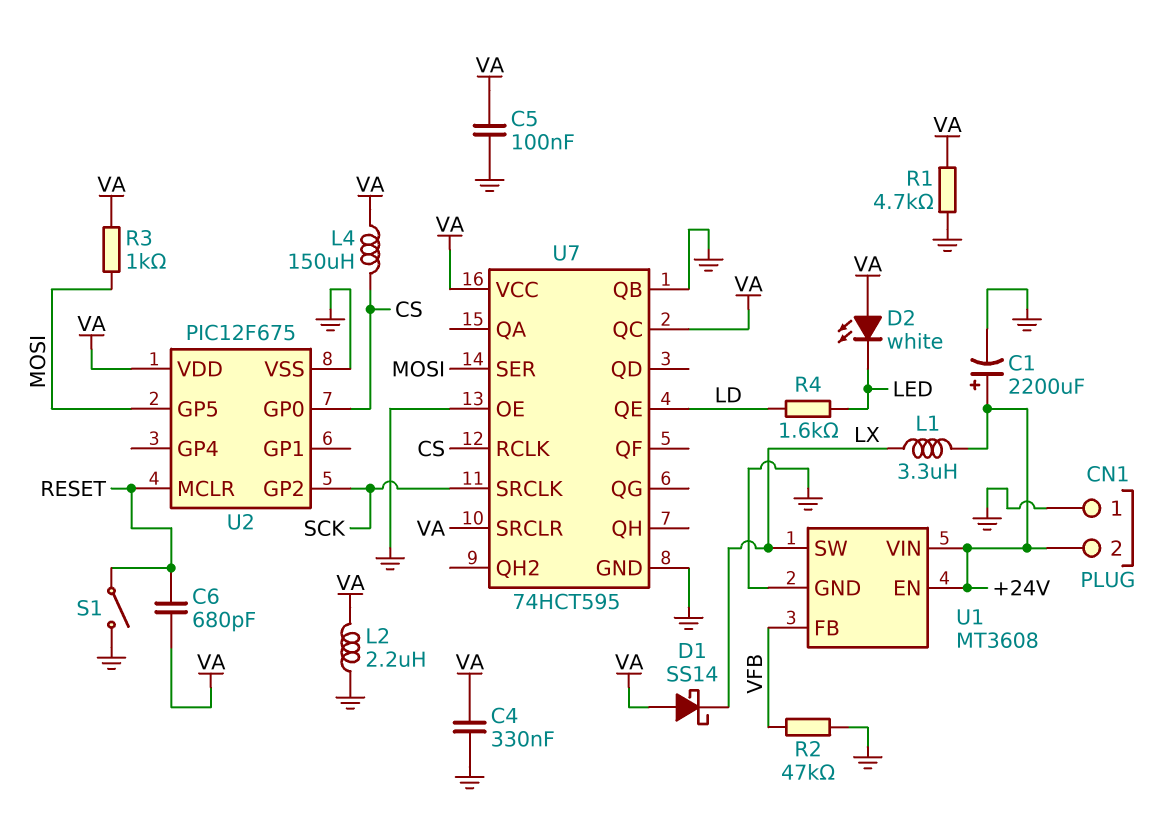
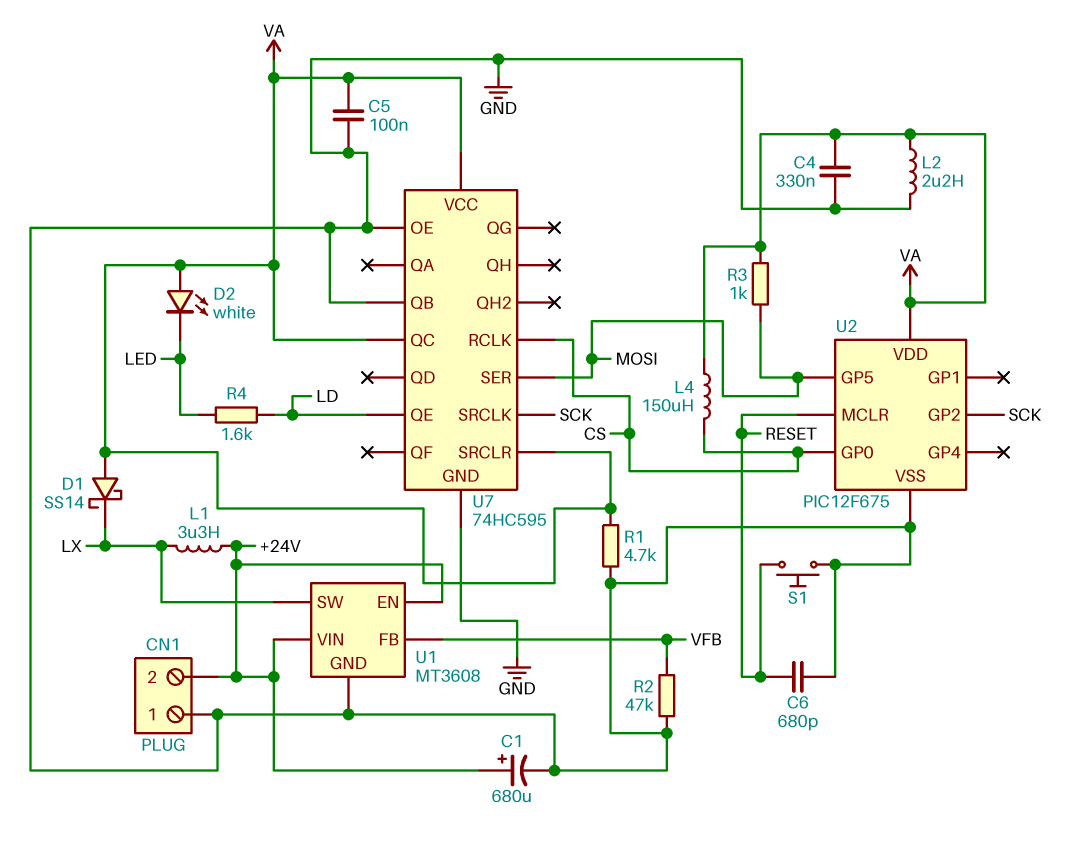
C1: 2200uF (plus +24V, minus GND) -> 680uF (plus +24V, minus GND)
C6: 680pF (RESET, VA) -> 680pF (GND, RESET)
S1: switch (GND, RESET) -> button (GND, RESET)
U7: 74HCT595 -> 74HC595

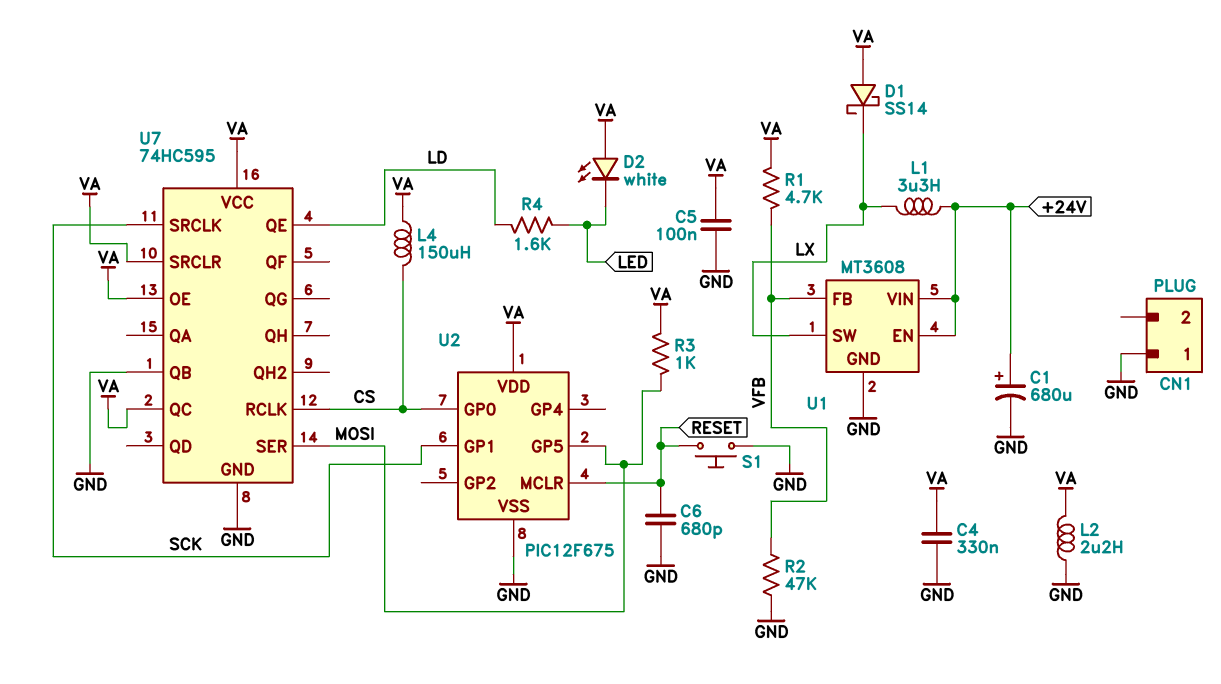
CN1 pin 2: +24V -> none
R1: 4.7k (GND, VA) -> 4.7k (VA, VFB)
U2 pin GP1: none -> SCK
U2 pin GP2: SCK -> none
U7 pin OE: GND -> VA

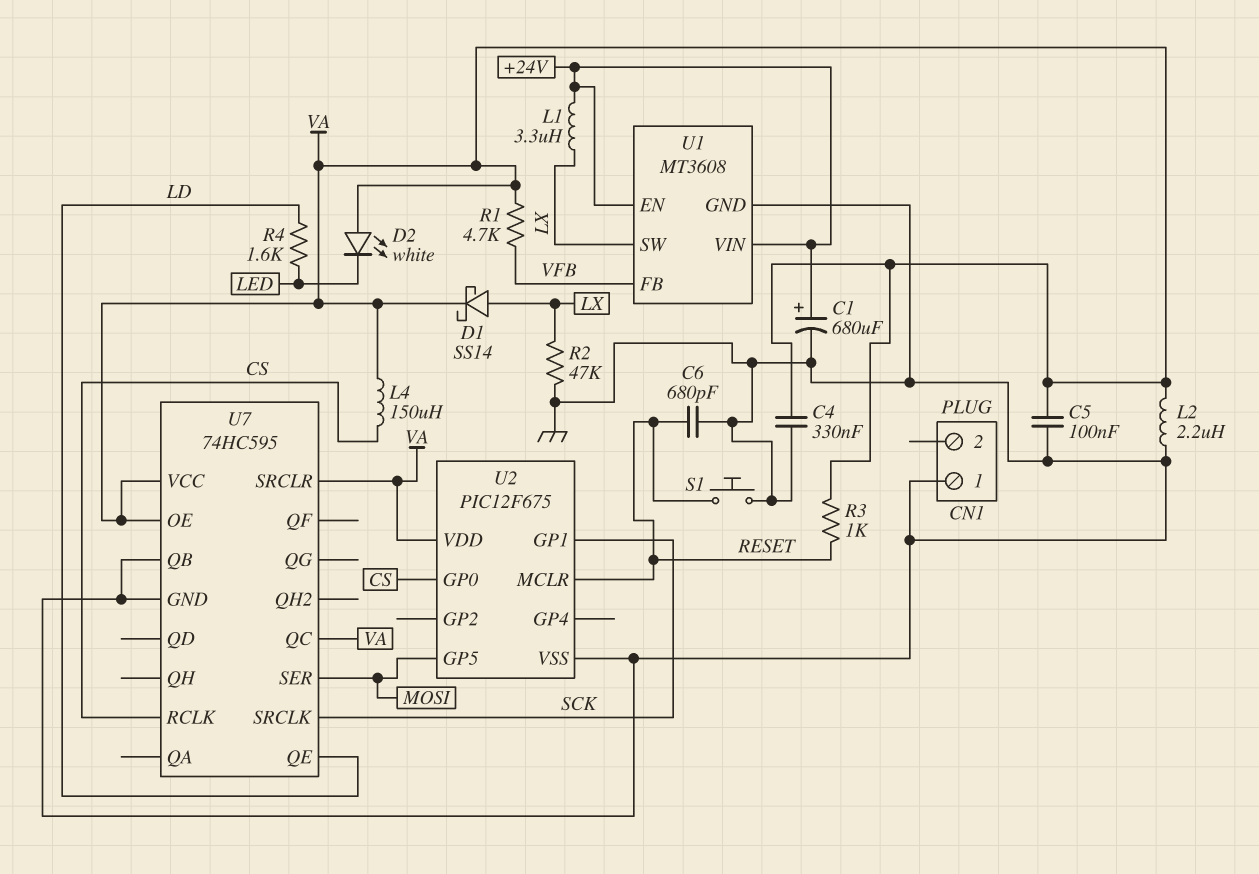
D1: schottky SS14 (A VA, K LX) -> schottky SS14 (A LX, K VA)
R2: 47k (GND, VFB) -> 47k (GND, LX)
R3: 1k (MOSI, VA) -> 1k (RESET, VA)

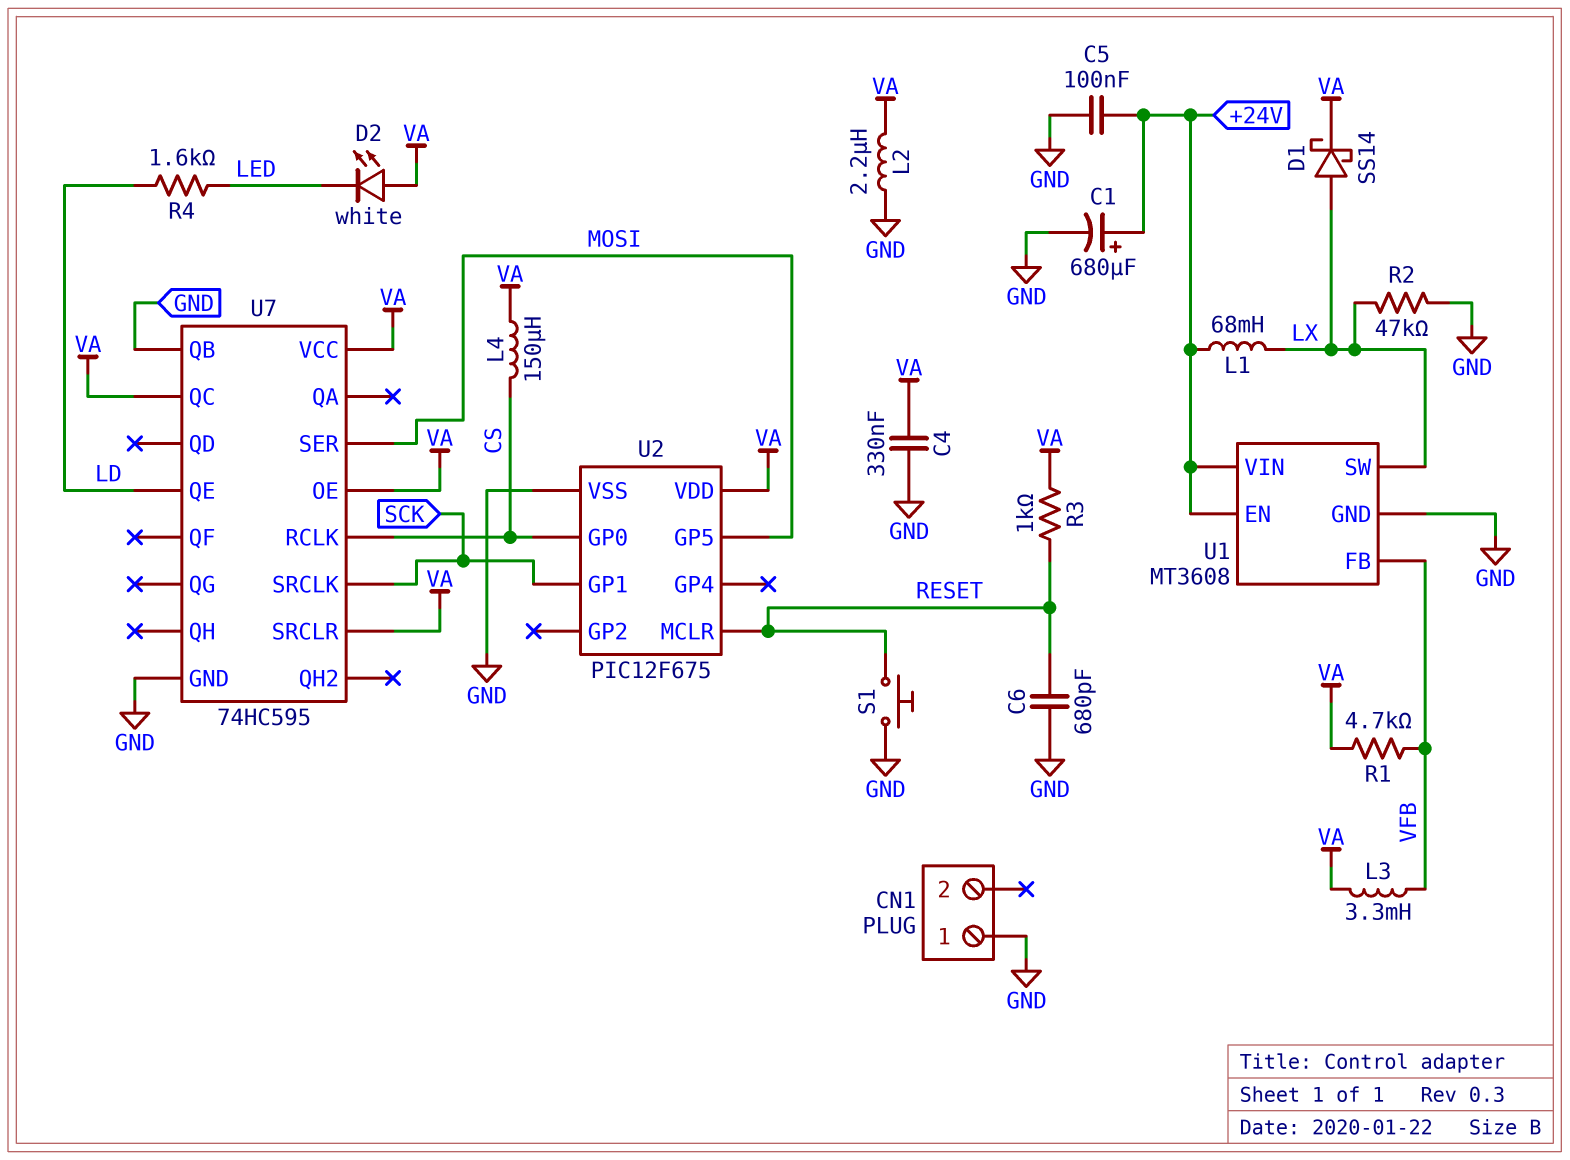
C5: 100nF (GND, VA) -> 100nF (+24V, GND)
L1: 3.3uH (+24V, LX) -> 68mH (+24V, LX)
L3: none -> 3.3mH (VA, VFB)

